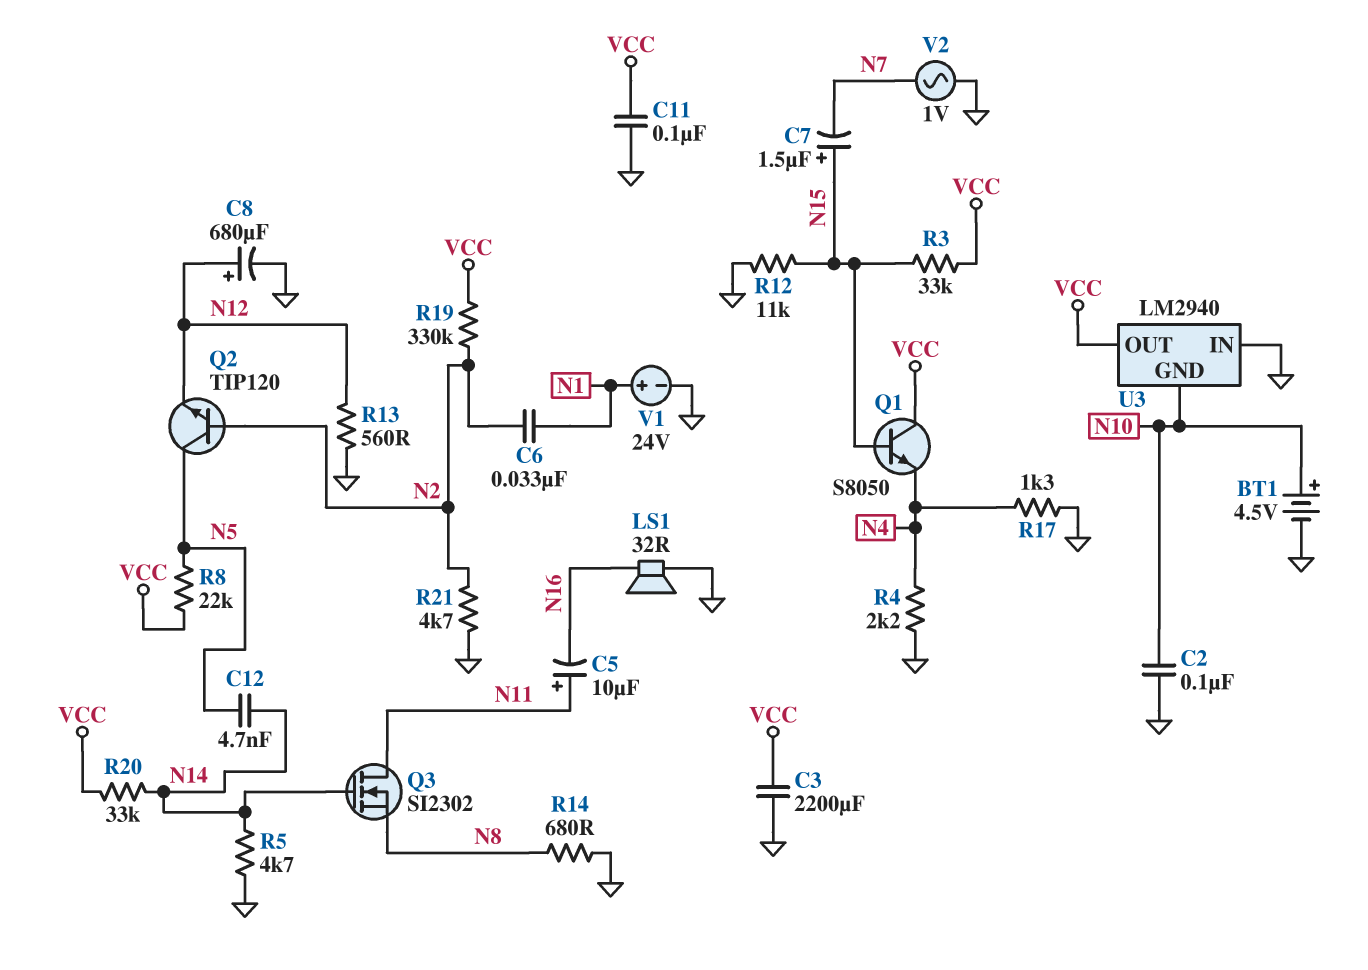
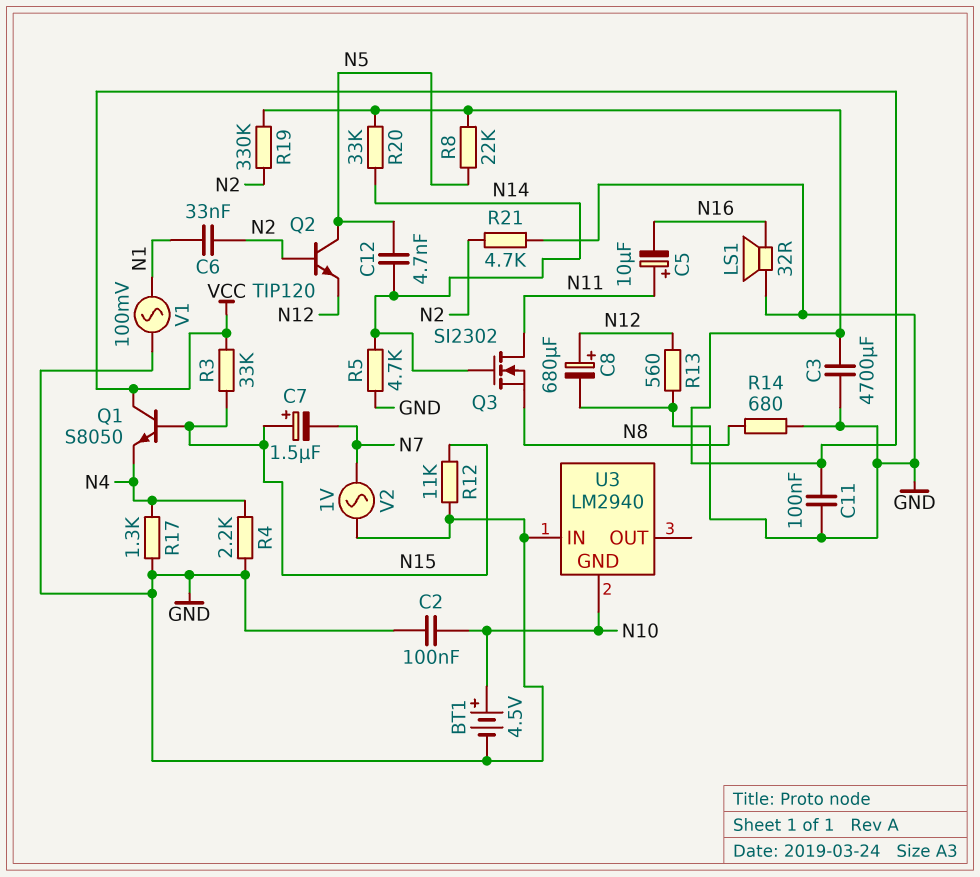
C3: 2200uF (GND, VCC) -> 4700uF (GND, VCC)
U3 pin OUT: VCC -> none
V1: 24V (plus N1, minus GND) -> AC 100mV (GND, N1)

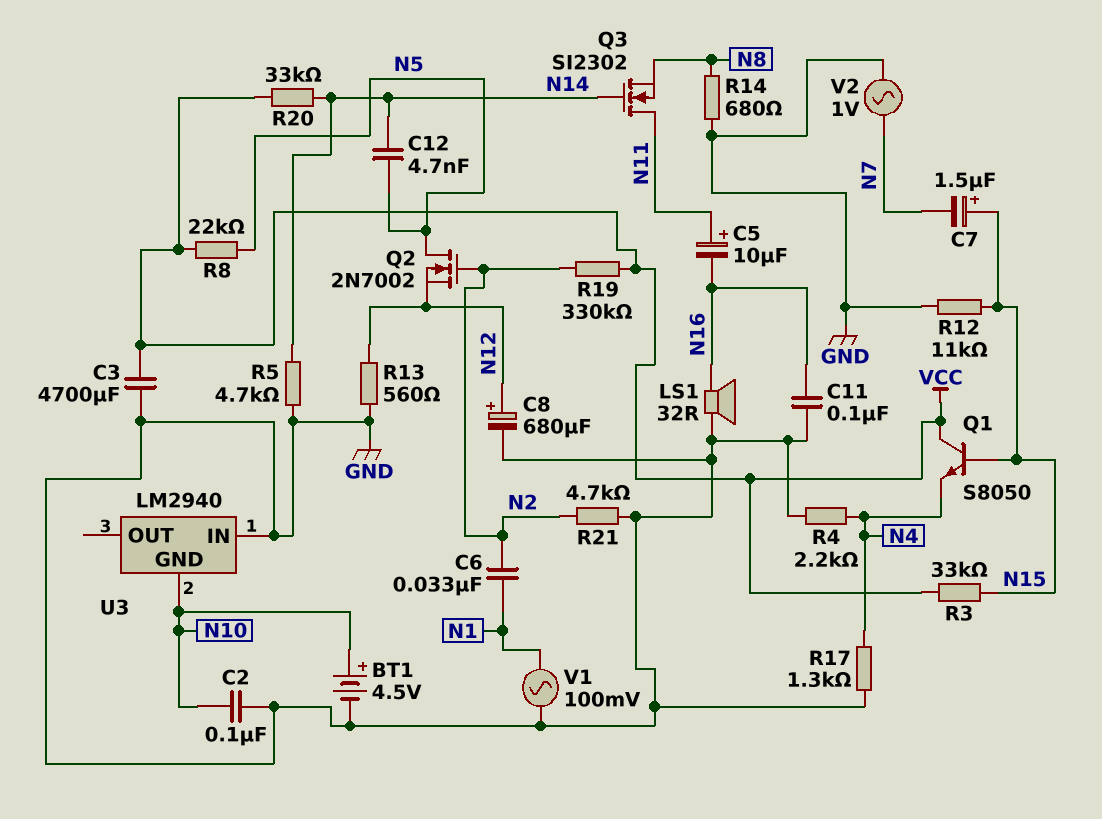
C11: 100nF (GND, VCC) -> 100nF (GND, N16)
Q2: NPN TIP120 (B N2, C N5, E N12) -> NMOS 2N7002 (G N2, D N5, S N12)

